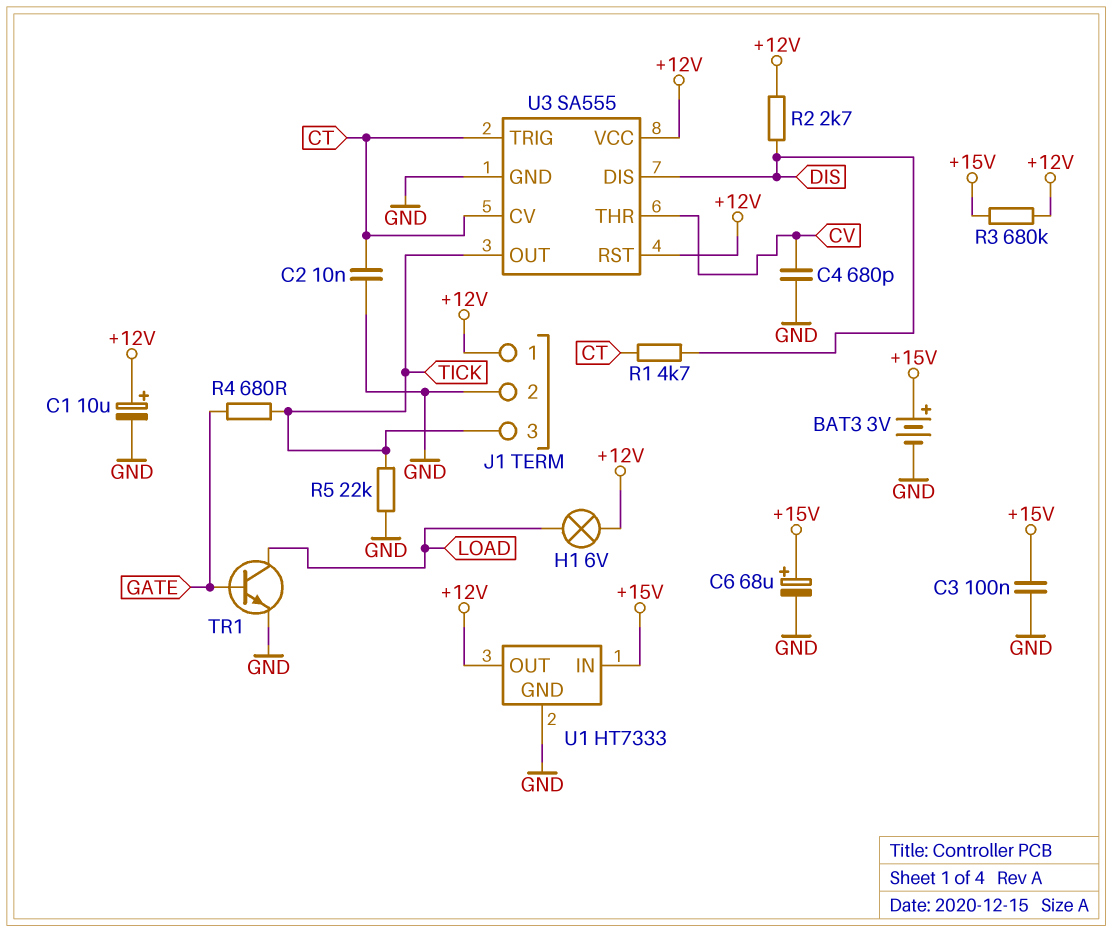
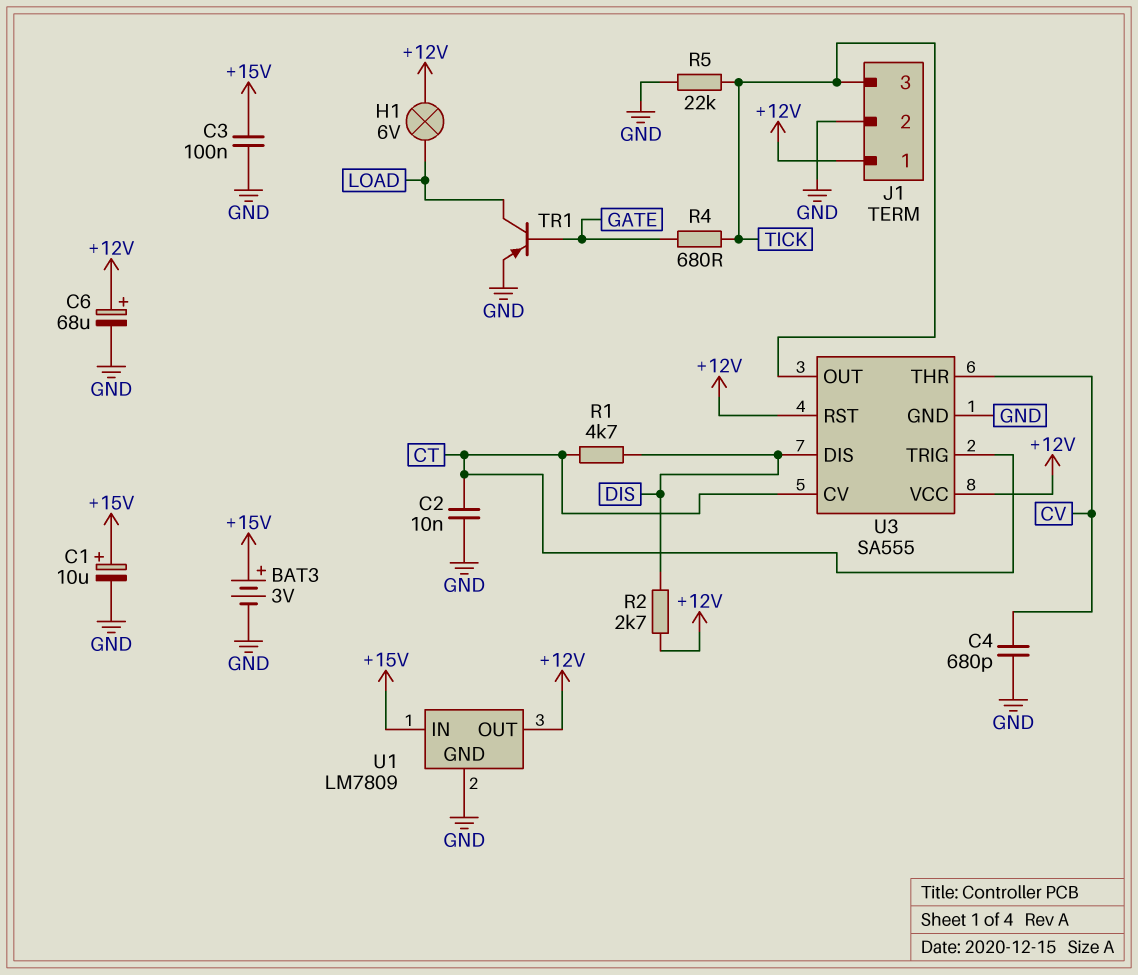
C1: 10uF (plus +12V, minus GND) -> 10uF (plus +15V, minus GND)
C6: 68uF (plus +15V, minus GND) -> 68uF (plus +12V, minus GND)
R3: 680k (+12V, +15V) -> none
TR1: NPN (B GATE, C LOAD, E GND) -> PNP (B GATE, C LOAD, E GND)
U1: HT7333 -> LM7809

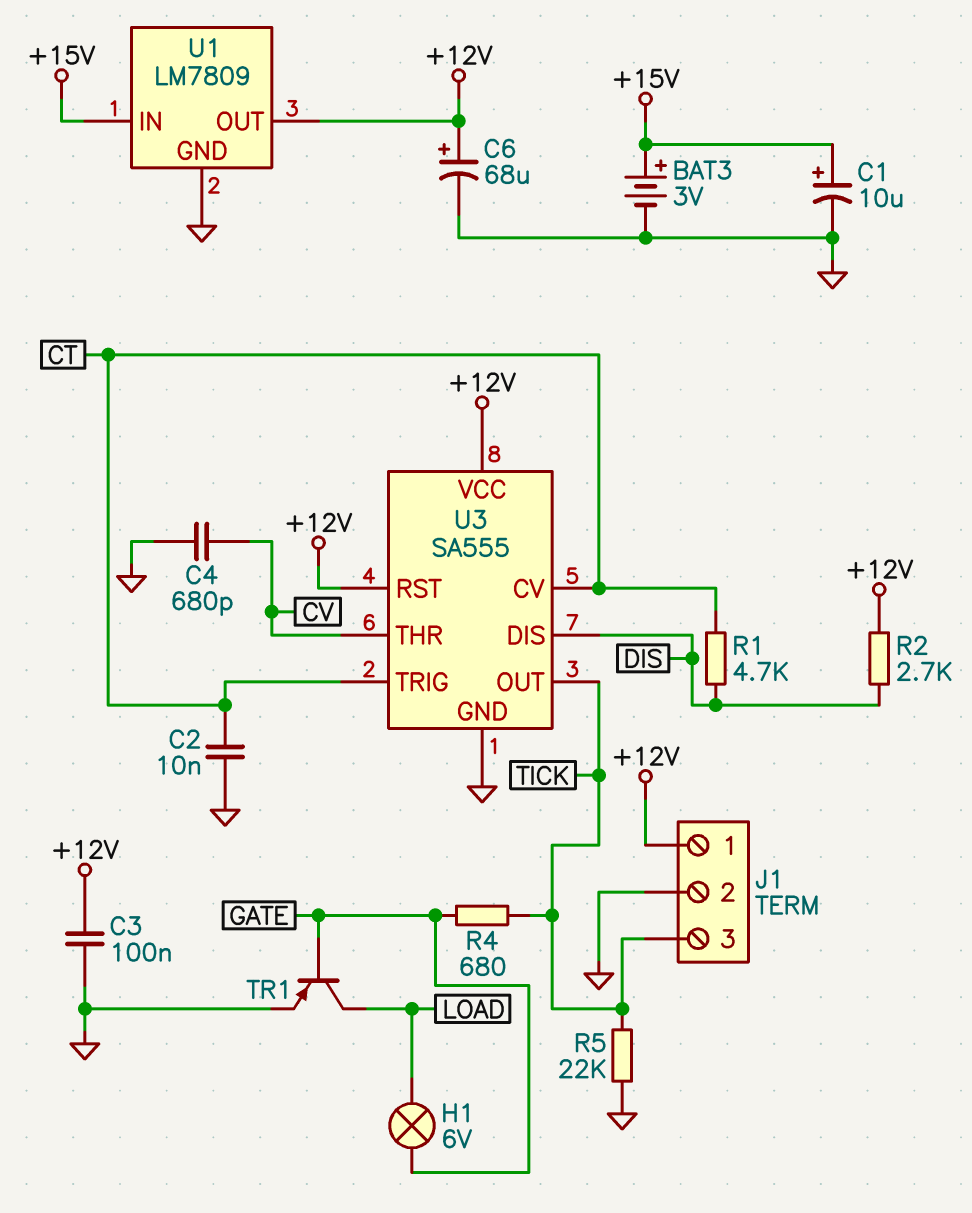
C3: 100nF (+15V, GND) -> 100nF (+12V, GND)
H1: lamp 6V (+12V, LOAD) -> lamp 6V (GATE, LOAD)

